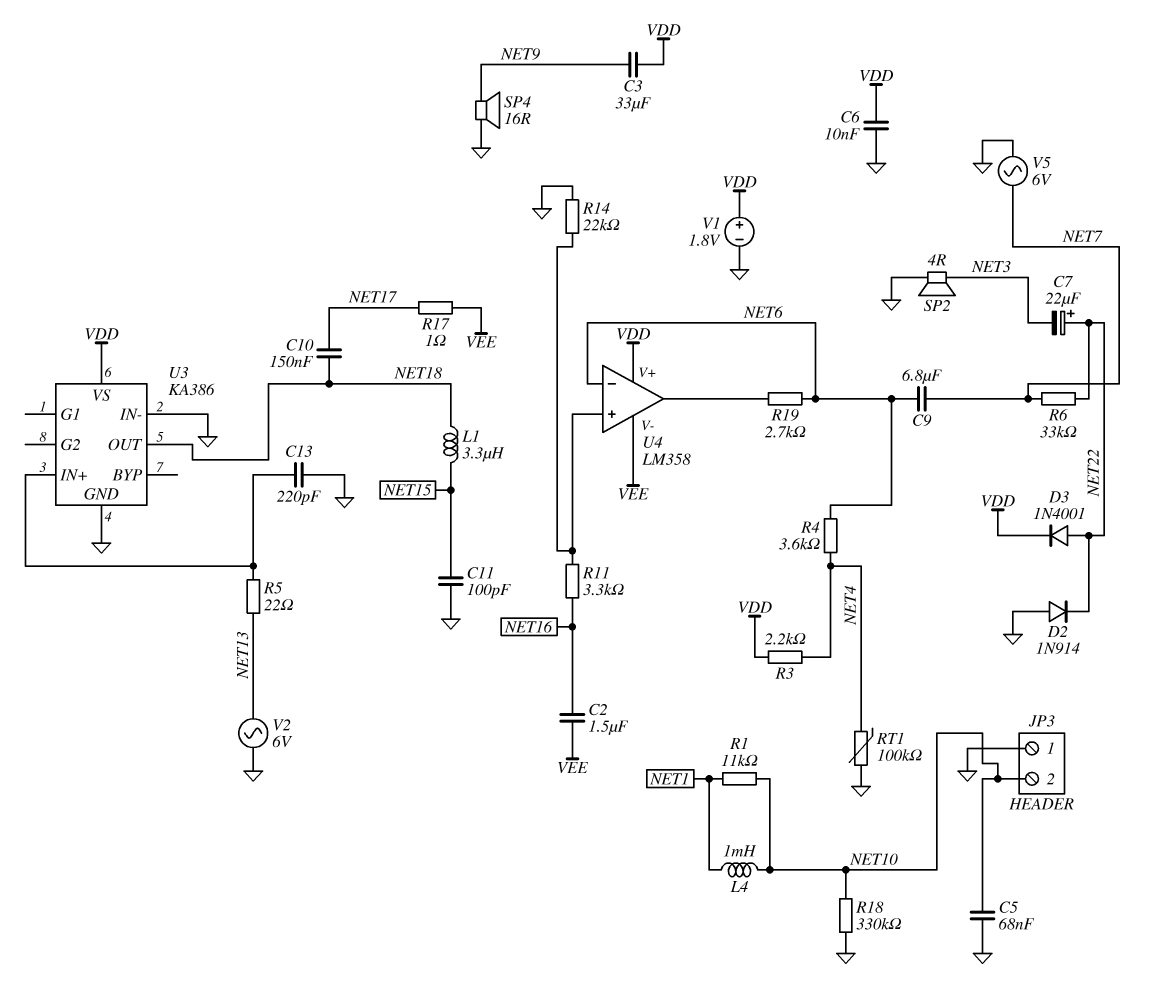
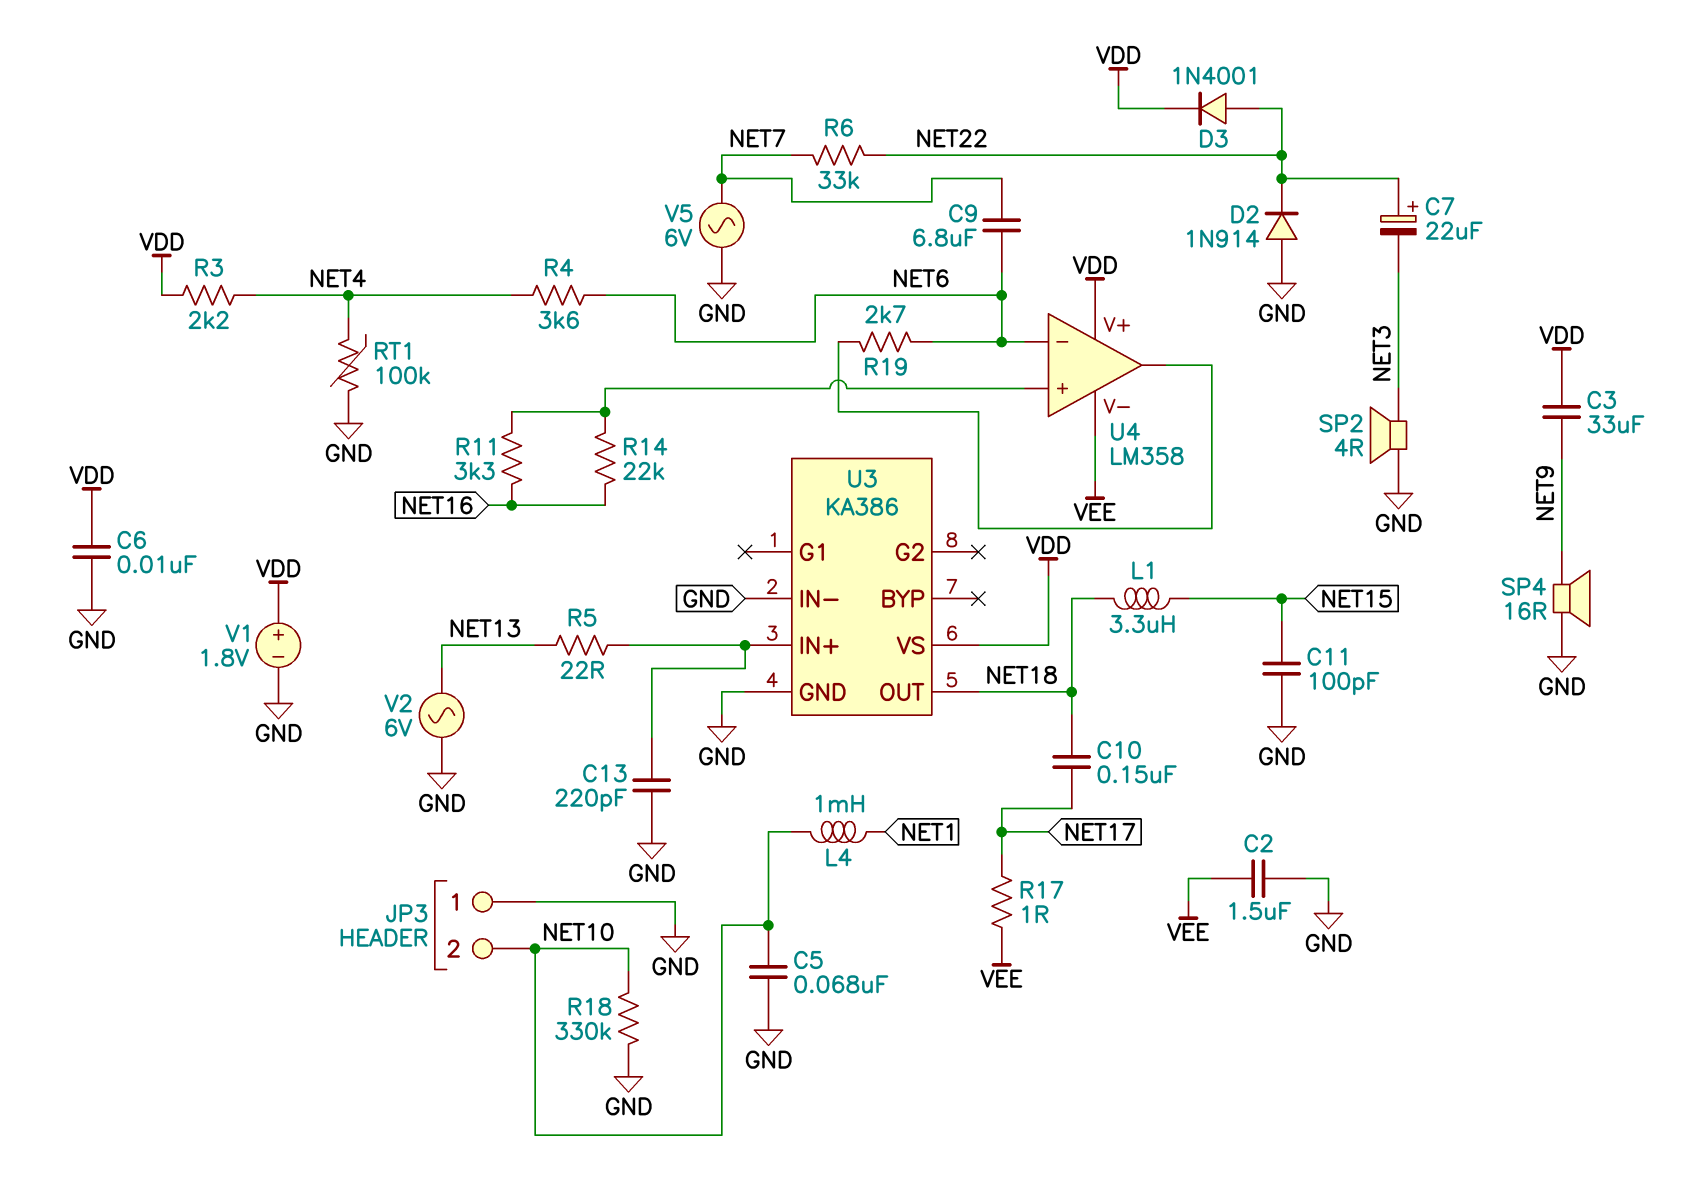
C2: 1.5uF (NET16, VEE) -> 1.5uF (GND, VEE)
R1: 11k (NET1, NET10) -> none
R14: 22k (GND, U4/in+) -> 22k (NET16, U4/in+)

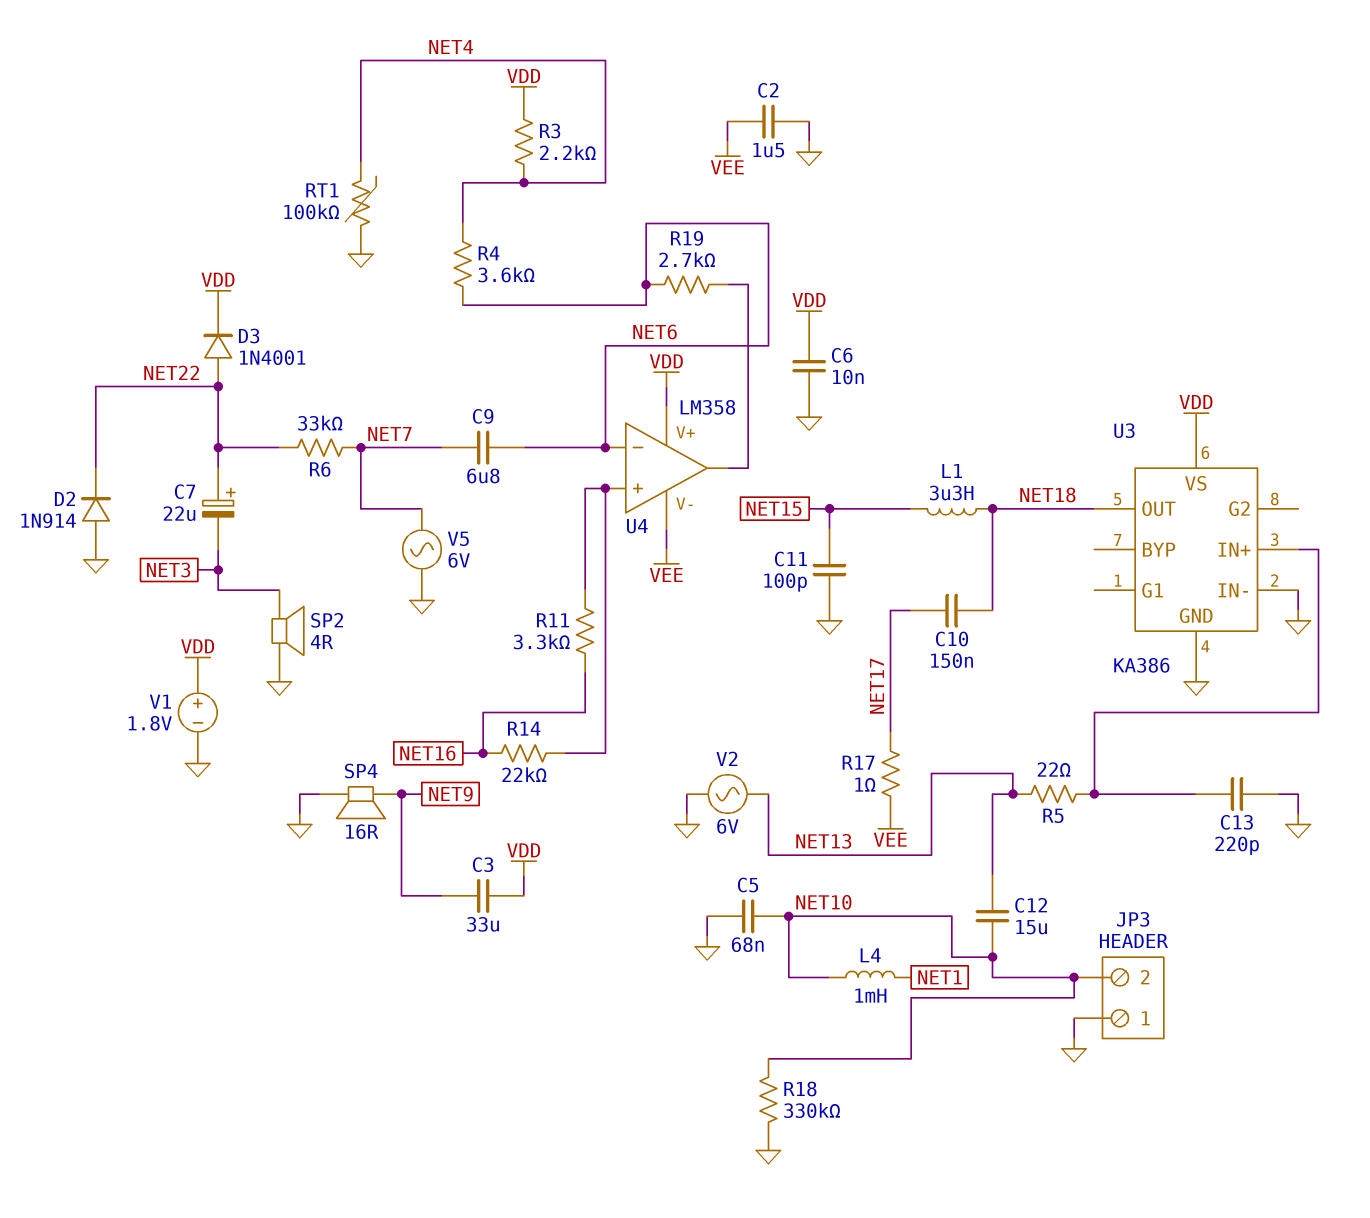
C12: none -> 15uF (NET10, NET13)

